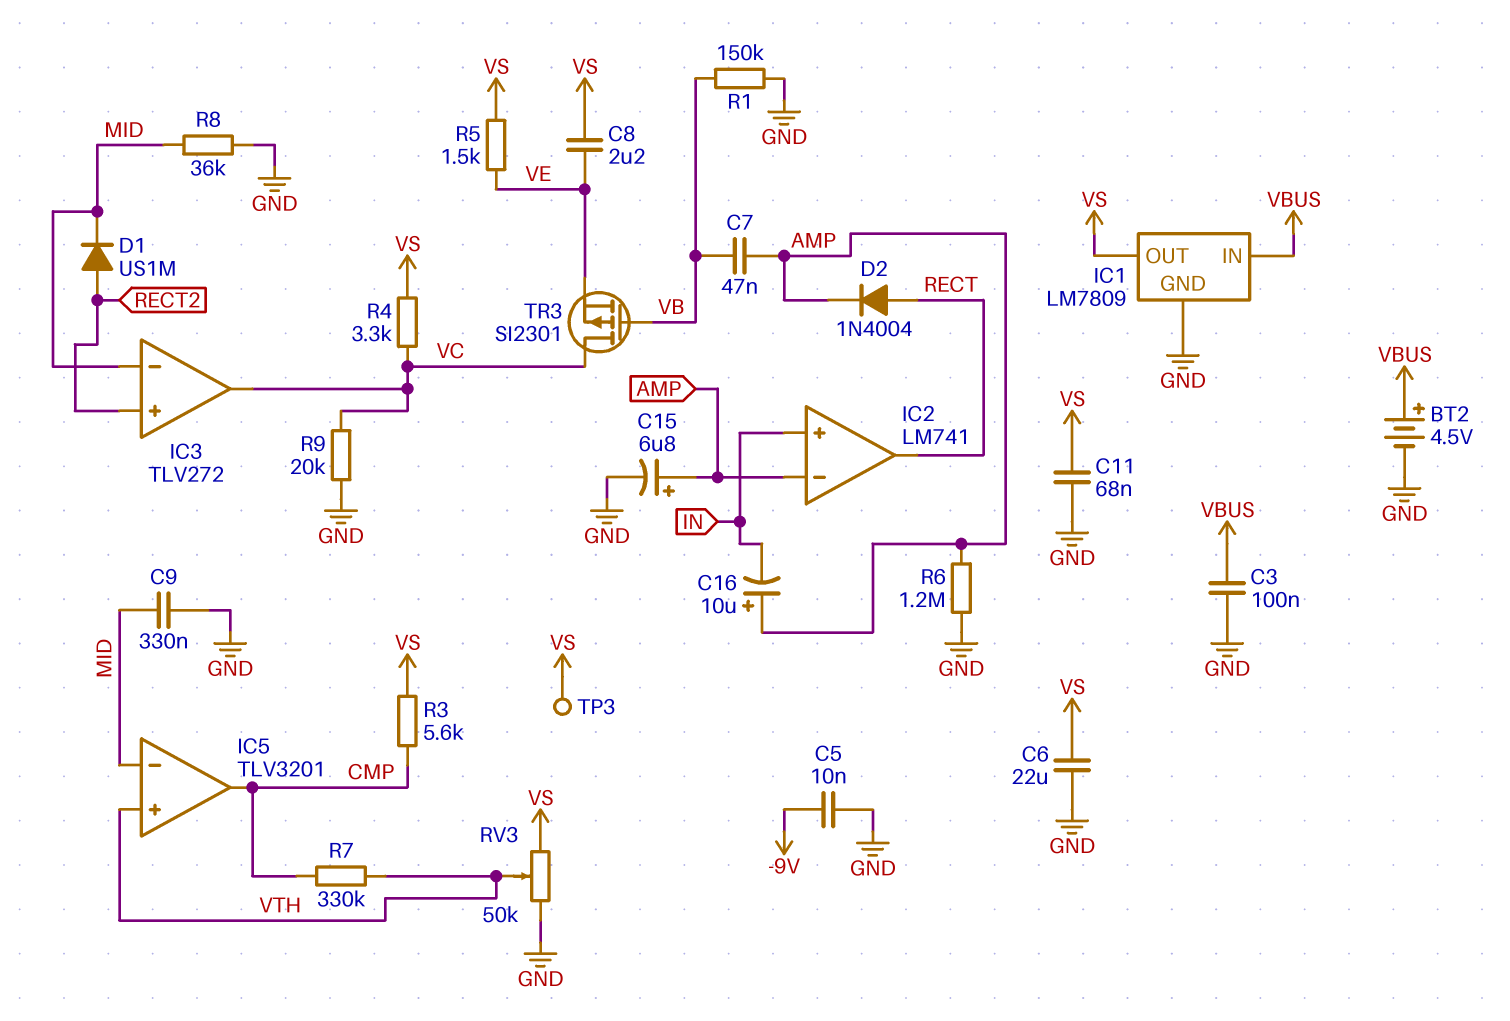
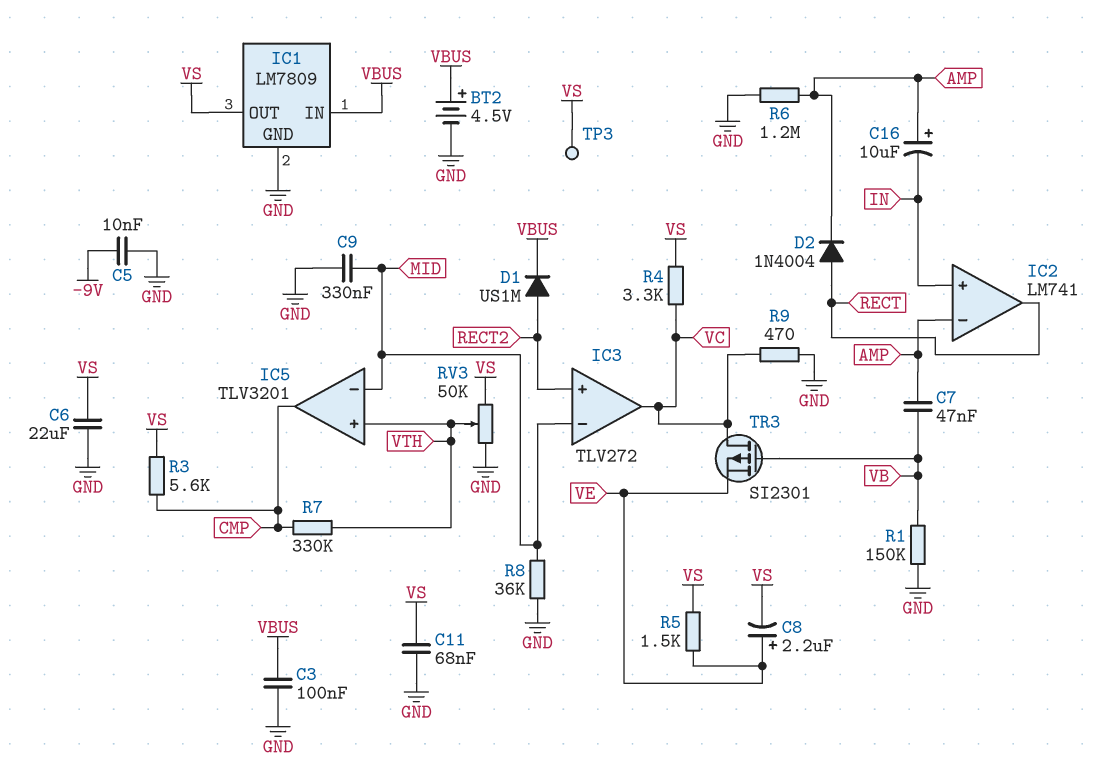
C8: 2.2uF (VE, VS) -> 2.2uF (plus VE, minus VS)
C15: 6.8uF (plus AMP, minus GND) -> none
D1: diode US1M (A RECT2, K MID) -> diode US1M (A RECT2, K VBUS)
R9: 20k (GND, VC) -> 470 (GND, VC)

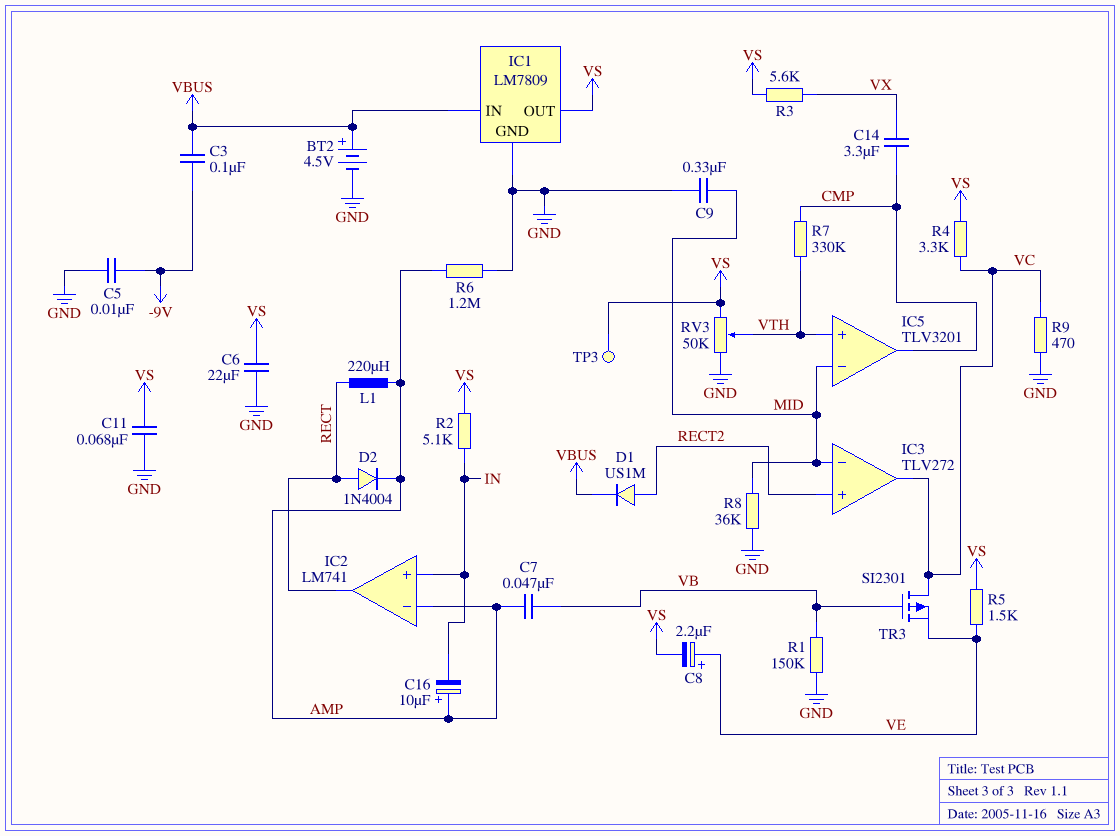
C3: 100nF (GND, VBUS) -> 100nF (-9V, VBUS)
C14: none -> 3.3uF (CMP, VX)
L1: none -> 220uH (AMP, RECT)
R2: none -> 5.1k (IN, VS)
R3: 5.6k (CMP, VS) -> 5.6k (VS, VX)

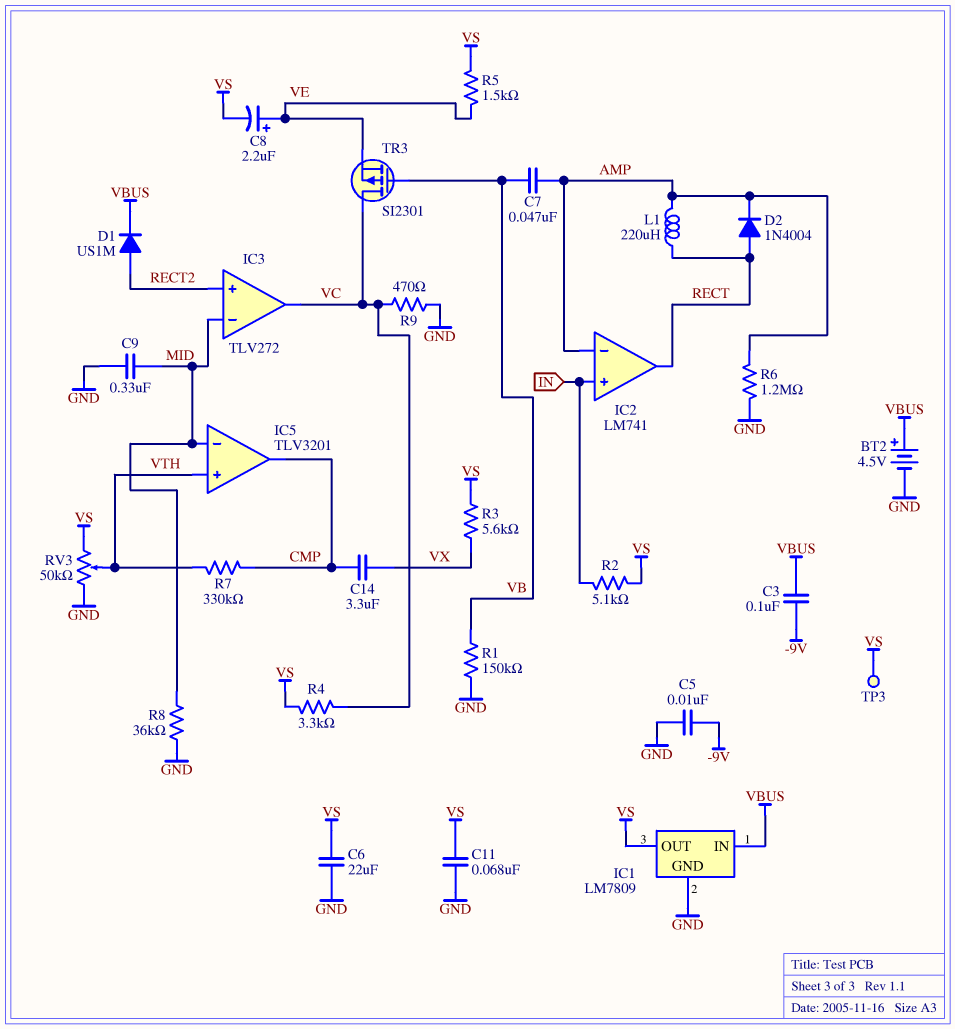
C16: 10uF (plus AMP, minus IN) -> none

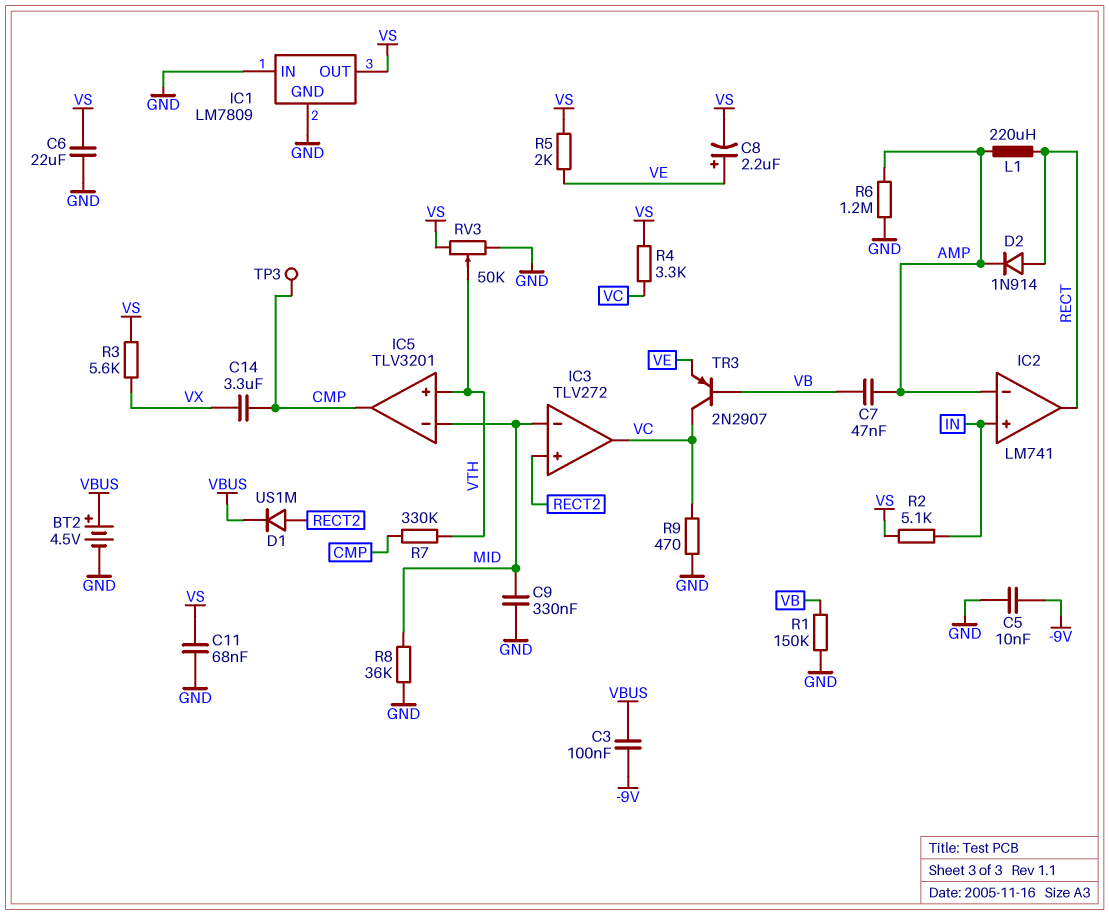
D2: diode 1N4004 (A RECT, K AMP) -> diode 1N914 (A RECT, K AMP)
IC1 pin IN: VBUS -> GND
R5: 1.5k (VE, VS) -> 2k (VE, VS)
TP3: test point (VS) -> test point (CMP)
TR3: PMOS SI2301 (G VB, D VC, S VE) -> PNP 2N2907 (B VB, C VC, E VE)

